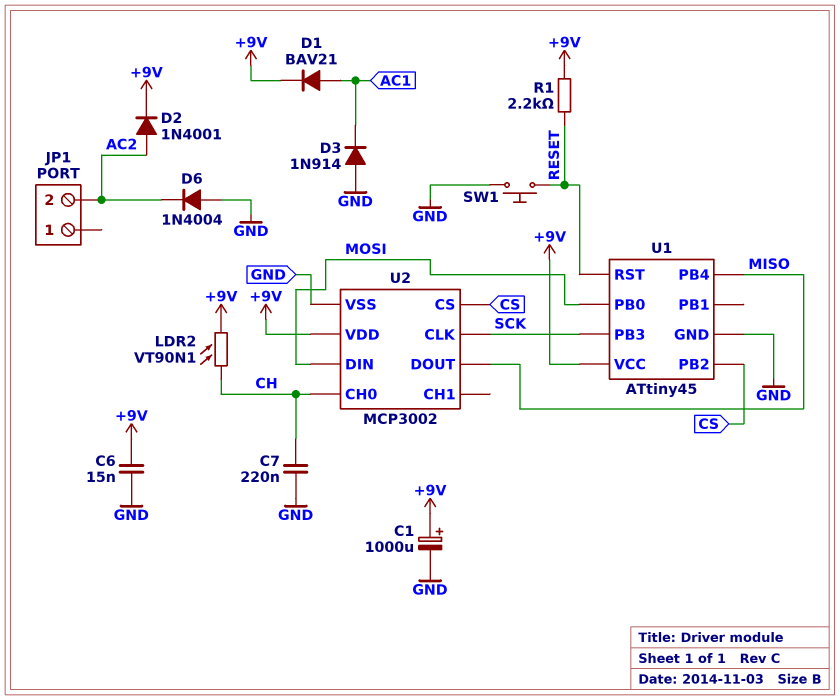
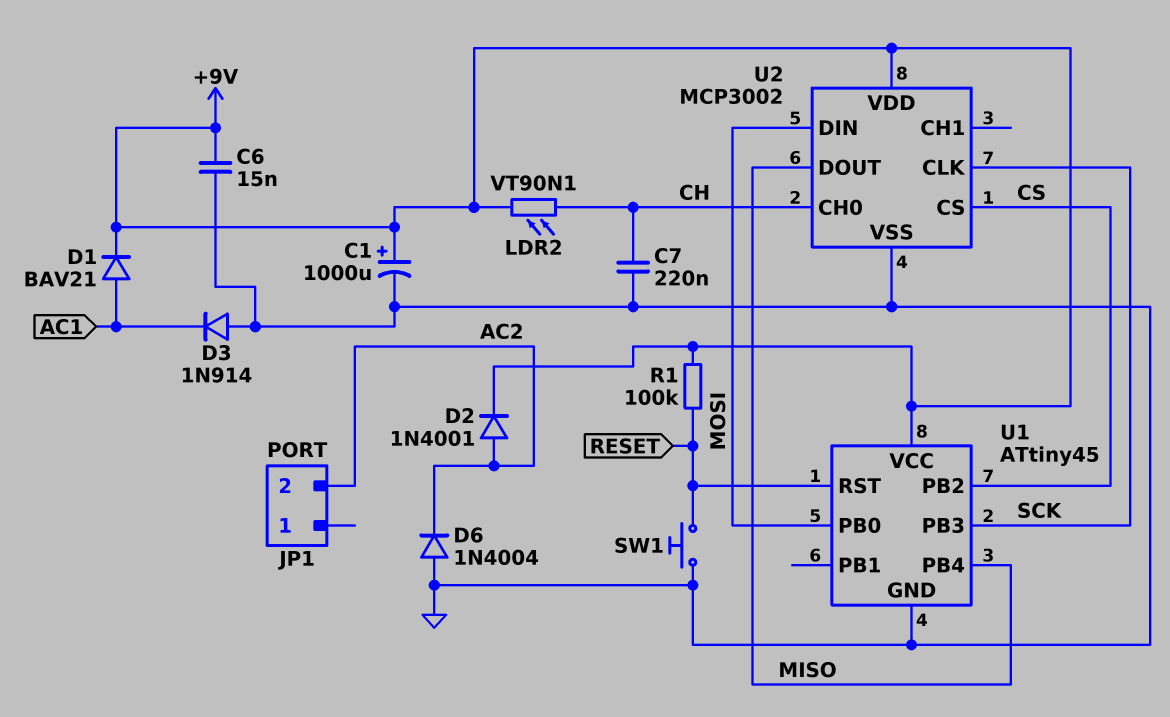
R1: 2.2k (+9V, RESET) -> 100k (+9V, RESET)

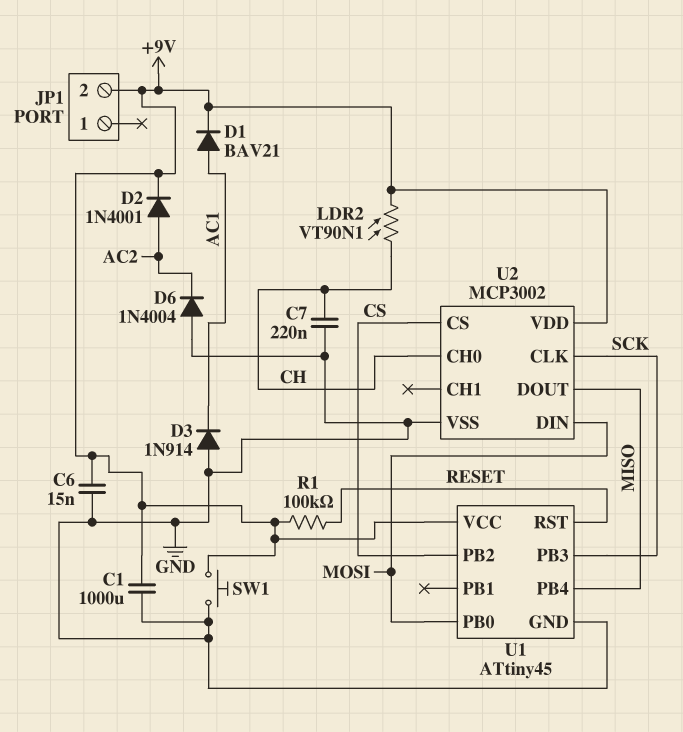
C1: 1000uF (plus +9V, minus GND) -> 1000uF (+9V, GND)
JP1 pin 2: AC2 -> +9V
SW1: button (GND, RESET) -> button (+9V, GND)

